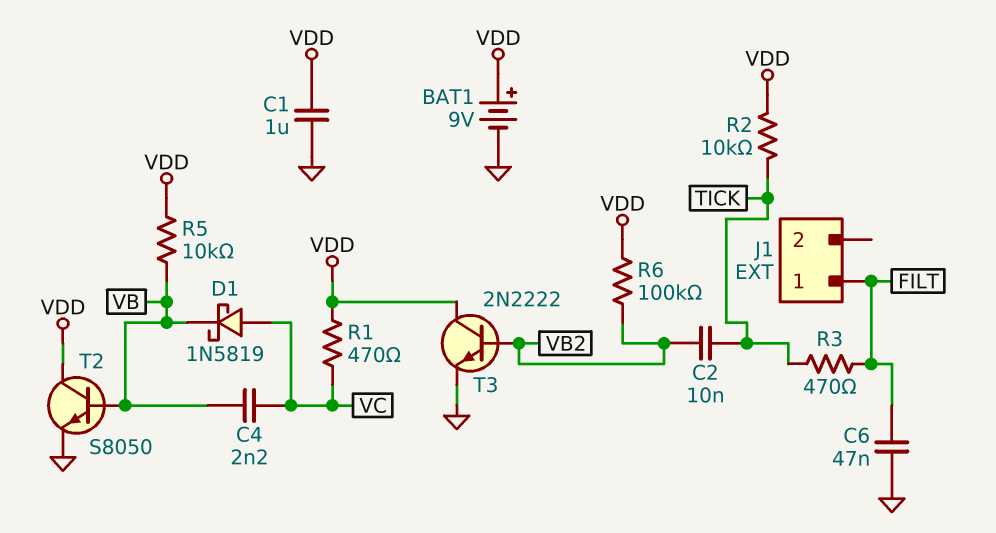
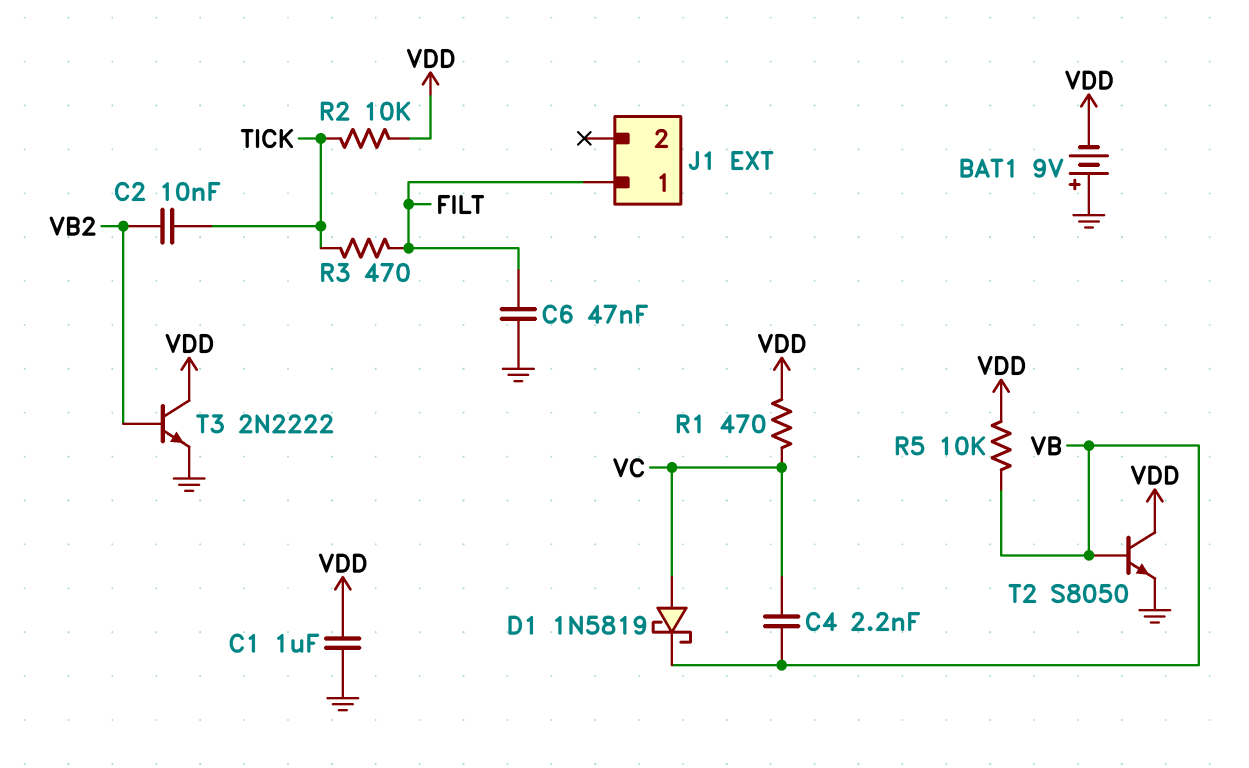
BAT1: 9V (plus VDD, minus GND) -> 9V (plus GND, minus VDD)
R6: 100k (VB2, VDD) -> none

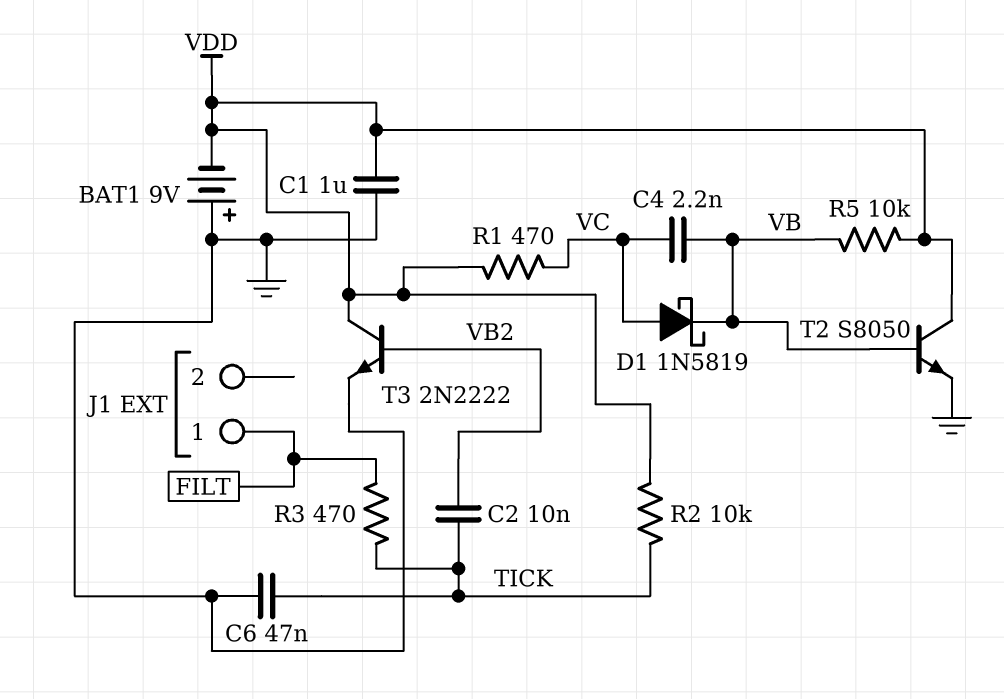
C6: 47nF (FILT, GND) -> 47nF (GND, TICK)

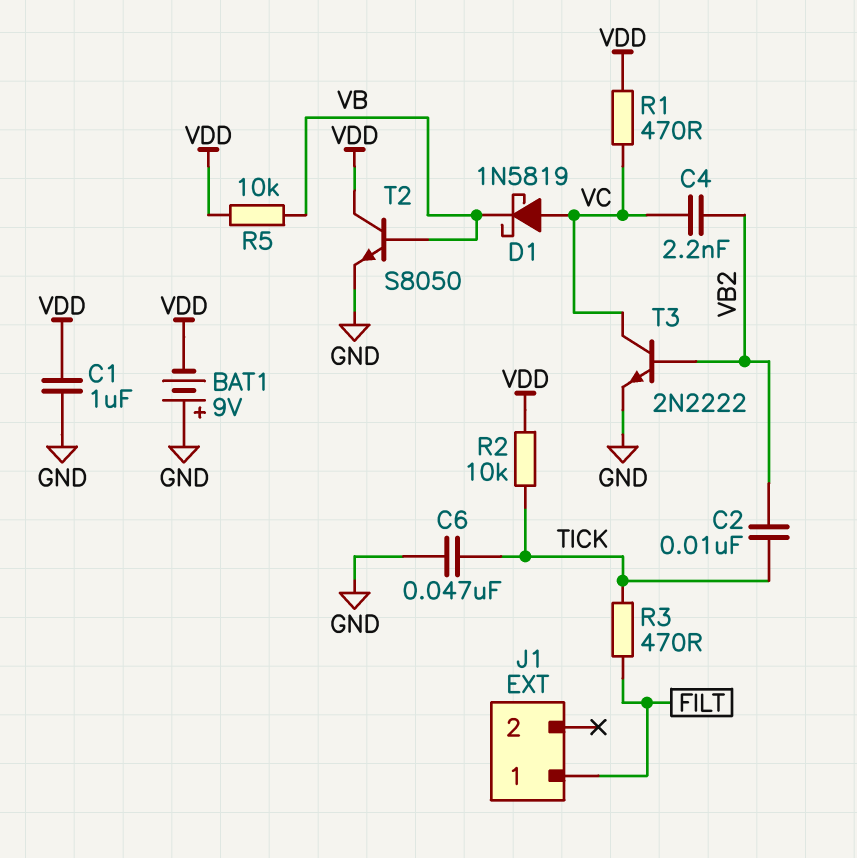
C4: 2.2nF (VB, VC) -> 2.2nF (VB2, VC)
T3: NPN 2N2222 (B VB2, C VDD, E GND) -> NPN 2N2222 (B VB2, C VC, E GND)

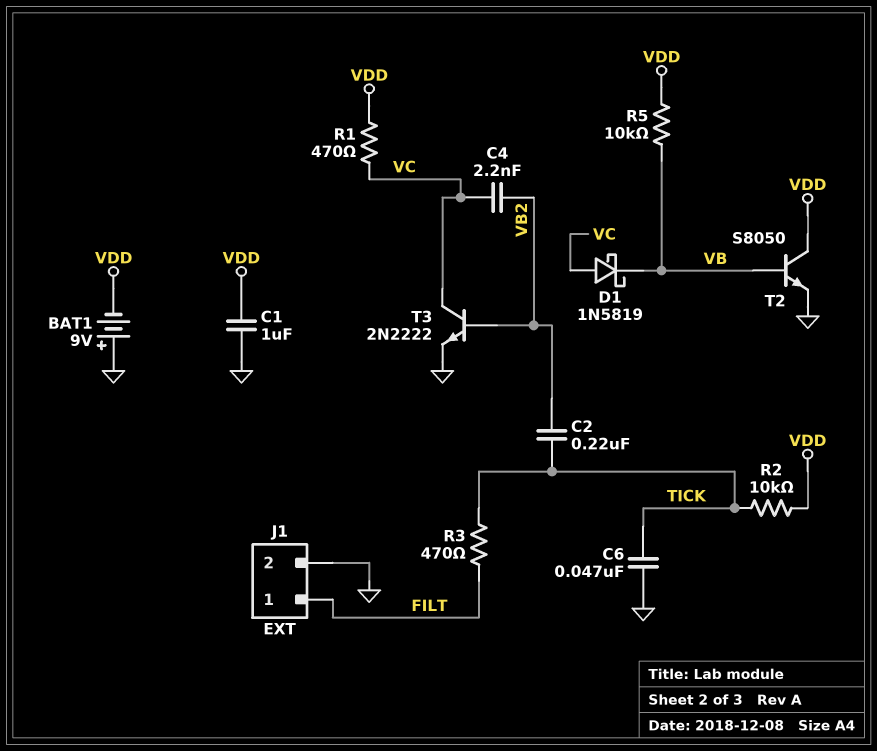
C2: 10nF (TICK, VB2) -> 220nF (TICK, VB2)
J1 pin 2: none -> GND

